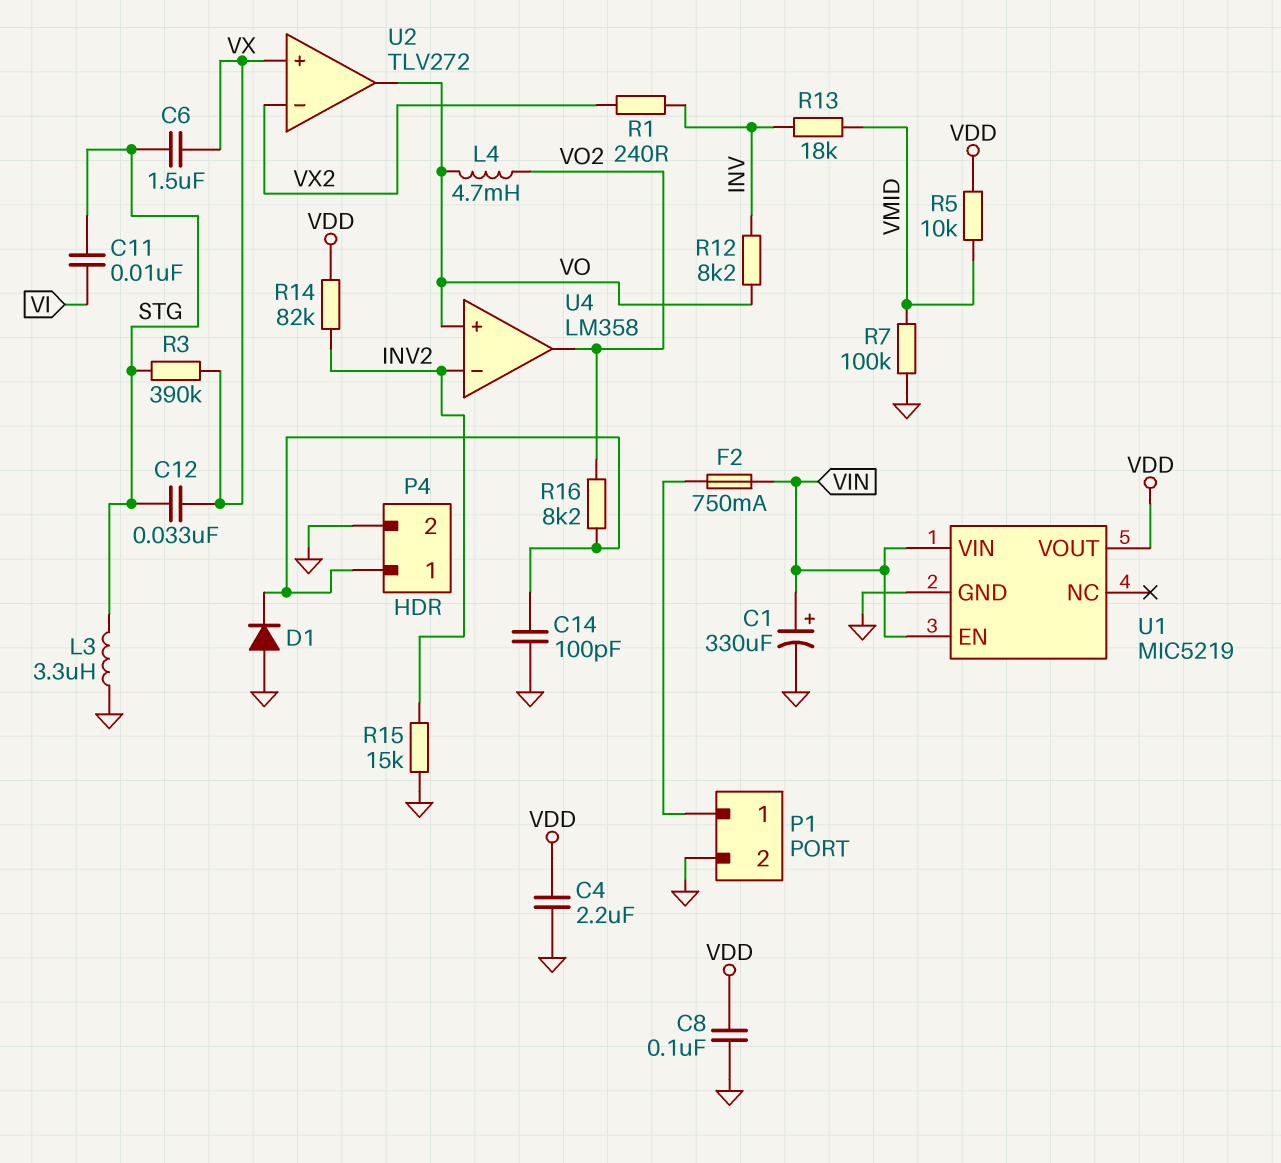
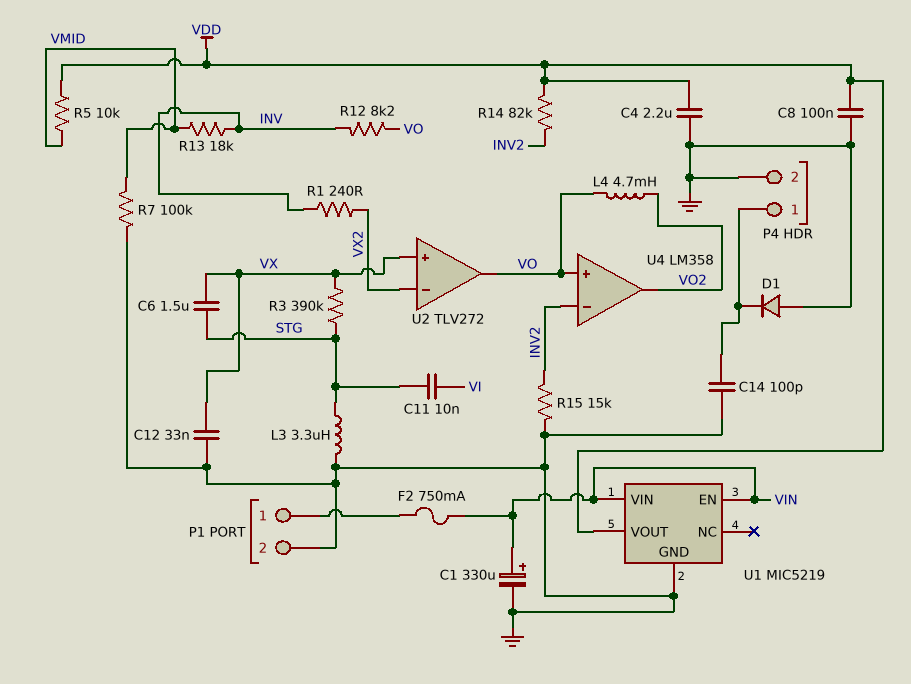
C12: 33nF (STG, VX) -> 33nF (GND, VX)
R16: 8.2k (P4/1, VO2) -> none

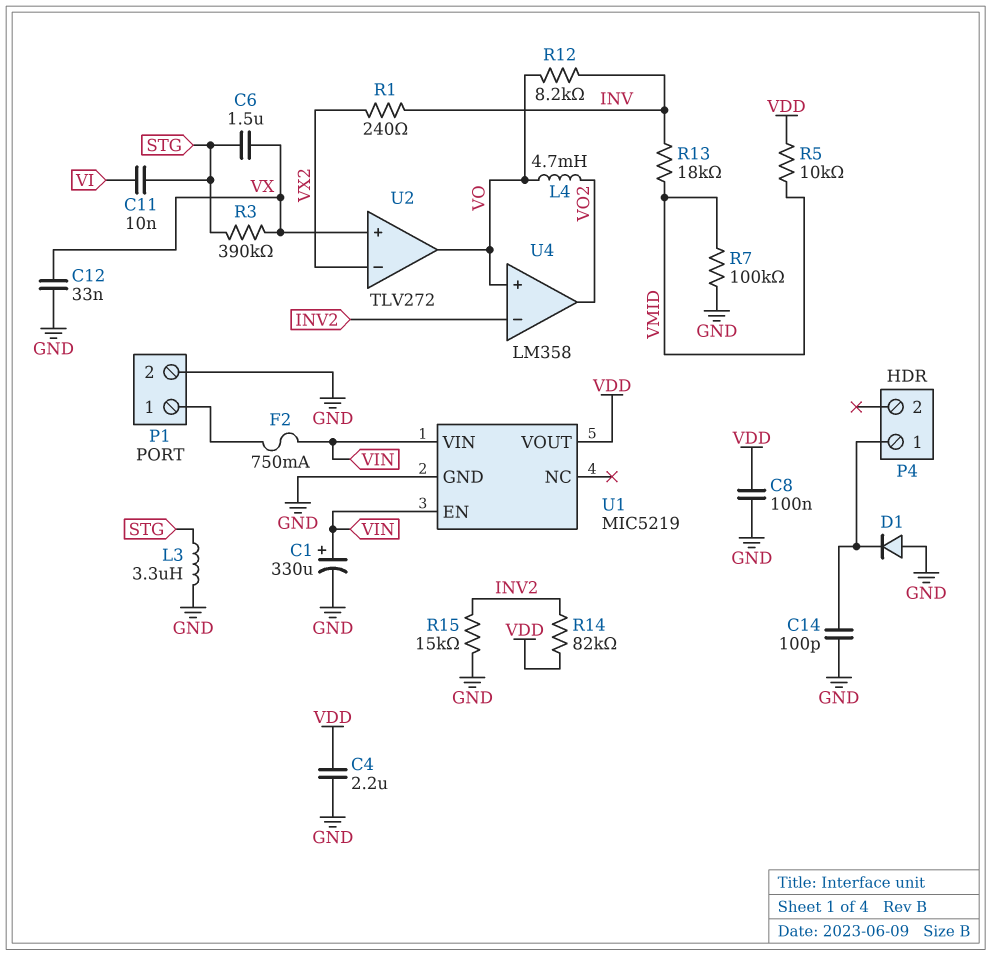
P4 pin 2: GND -> none

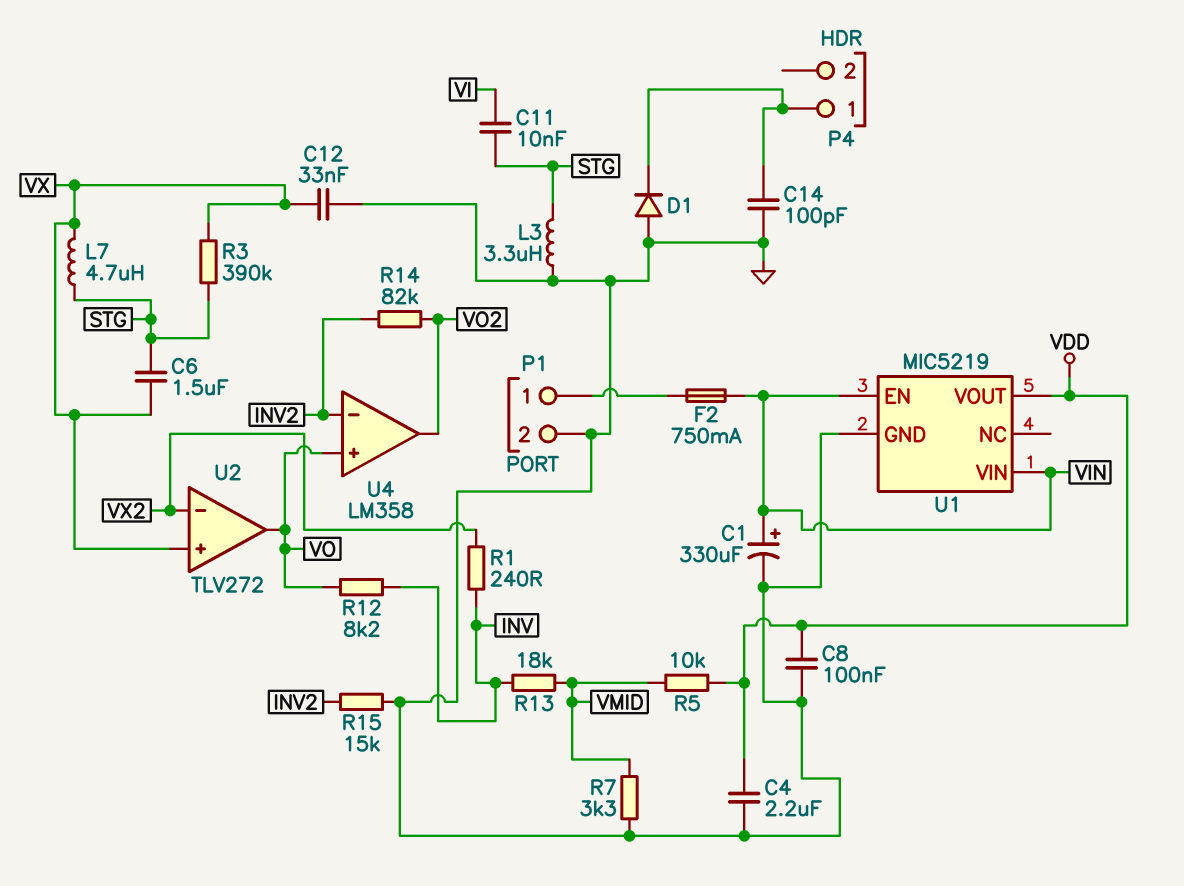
L4: 4.7mH (VO, VO2) -> none
L7: none -> 4.7uH (STG, VX)
R7: 100k (GND, VMID) -> 3.3k (GND, VMID)
R14: 82k (INV2, VDD) -> 82k (INV2, VO2)

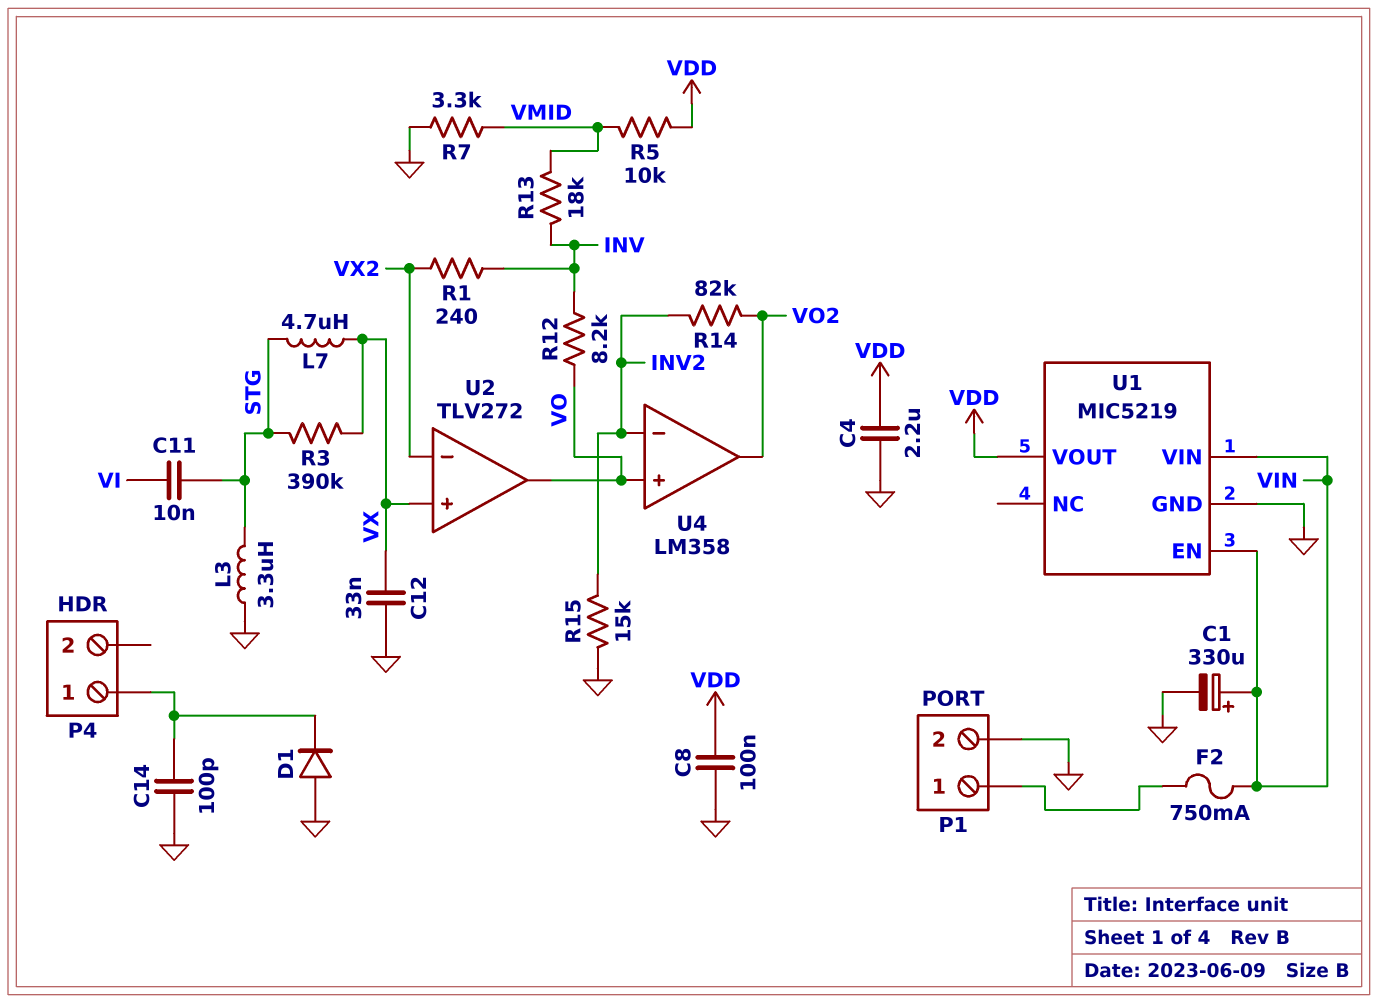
C6: 1.5uF (STG, VX) -> none

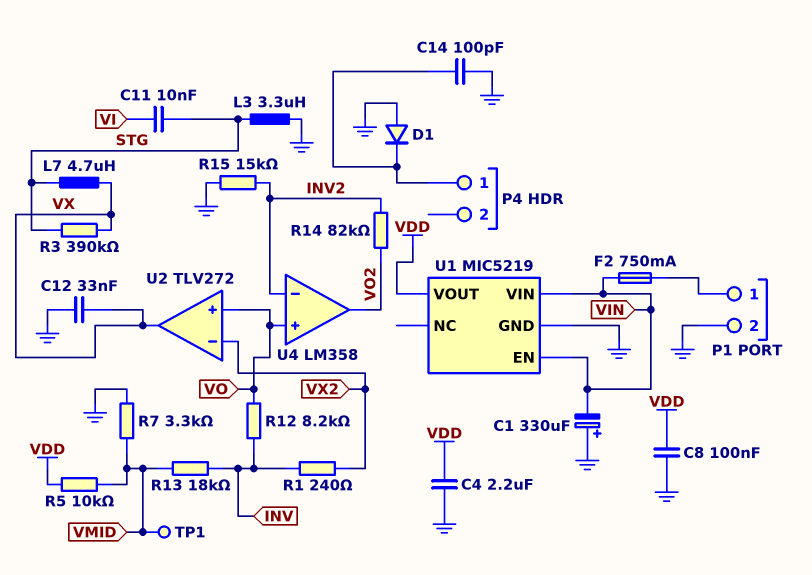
C1: 330uF (plus VIN, minus GND) -> 330uF (plus GND, minus VIN)
TP1: none -> test point (VMID)
U2 pin in+: VX -> VO
U2 pin out: VO -> VX

